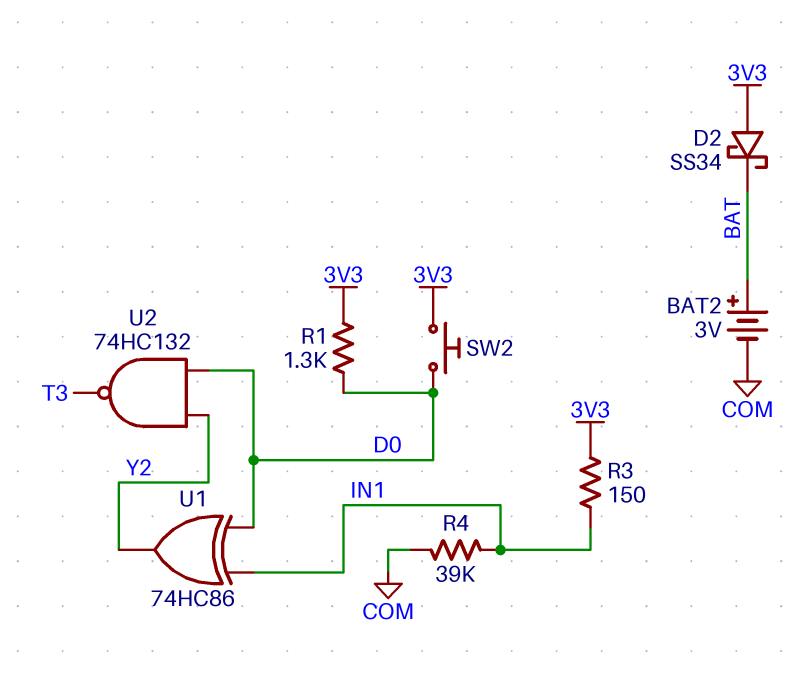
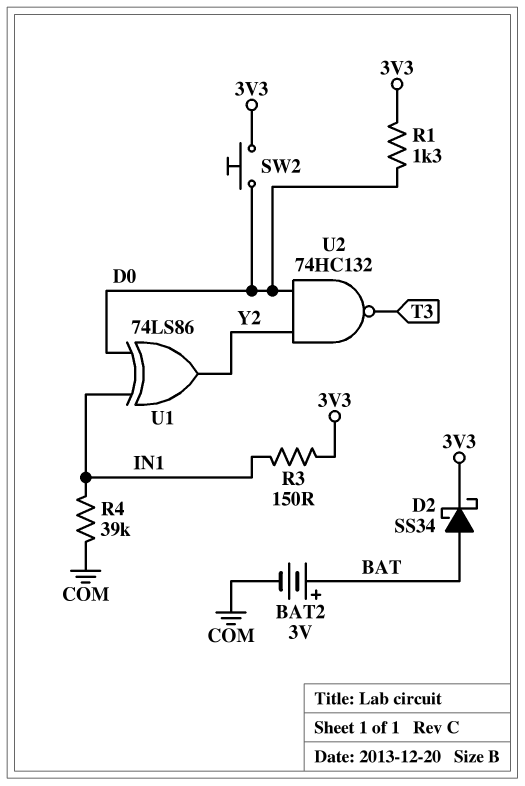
D2: schottky SS34 (A 3V3, K BAT) -> schottky SS34 (A BAT, K 3V3)
U1: XOR 74HC86 (in D0, in IN1, out Y2) -> XOR 74LS86 (in D0, in IN1, out Y2)

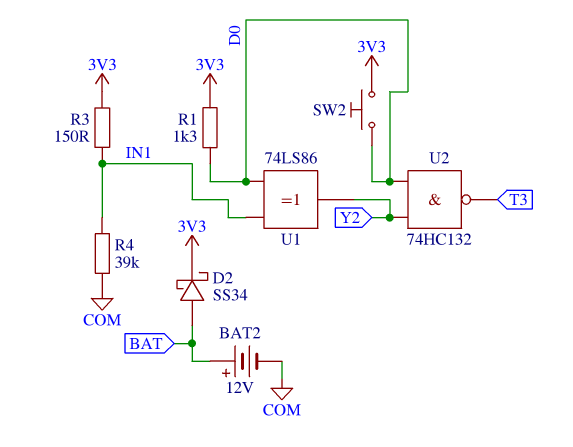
BAT2: 3V (plus BAT, minus COM) -> 12V (plus BAT, minus COM)

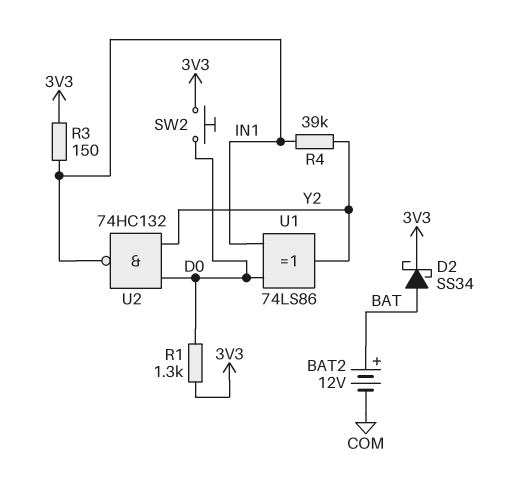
R4: 39k (COM, IN1) -> 39k (IN1, Y2)
U2: NAND 74HC132 (in D0, in Y2, out T3) -> NAND 74HC132 (in D0, in Y2, out IN1)

